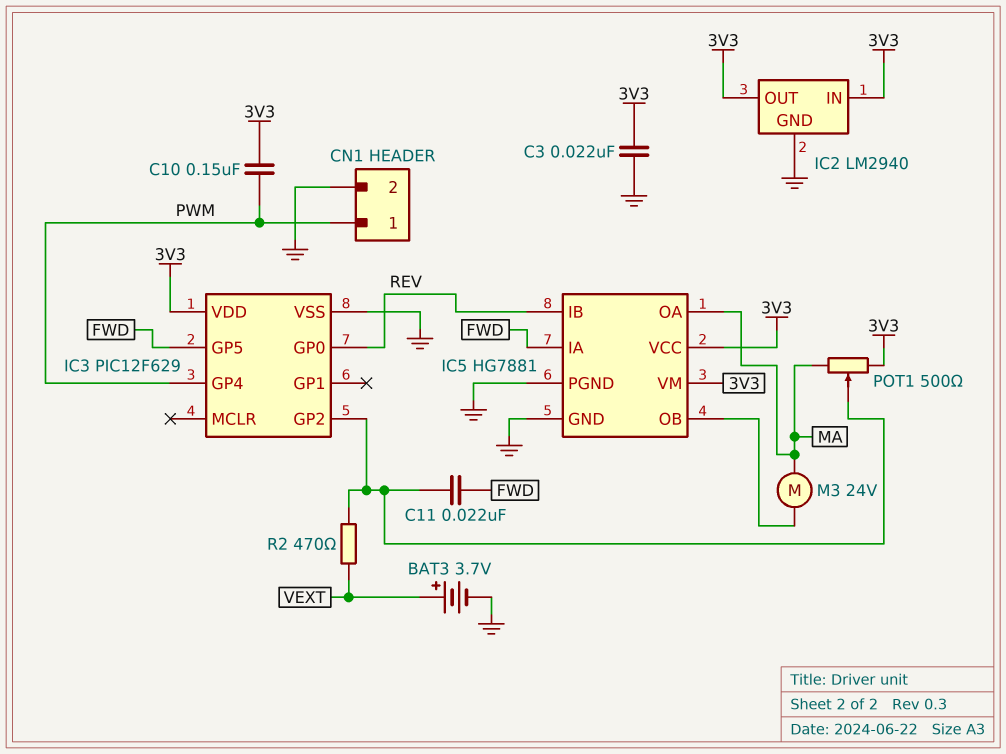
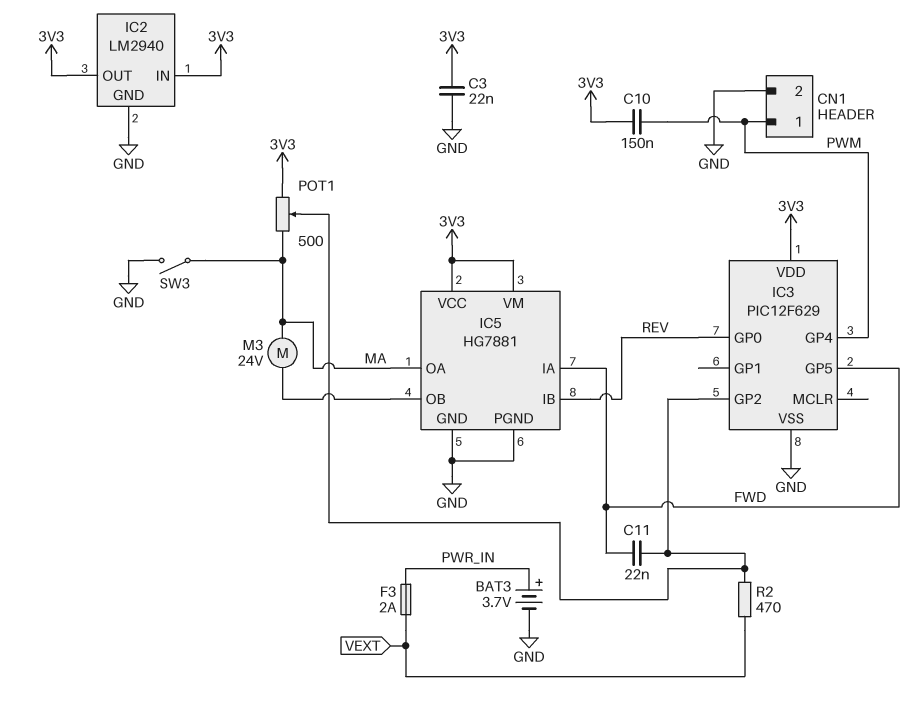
BAT3: 3.7V (plus VEXT, minus GND) -> 3.7V (plus PWR_IN, minus GND)
F3: none -> 2A (PWR_IN, VEXT)
SW3: none -> switch (GND, MA)

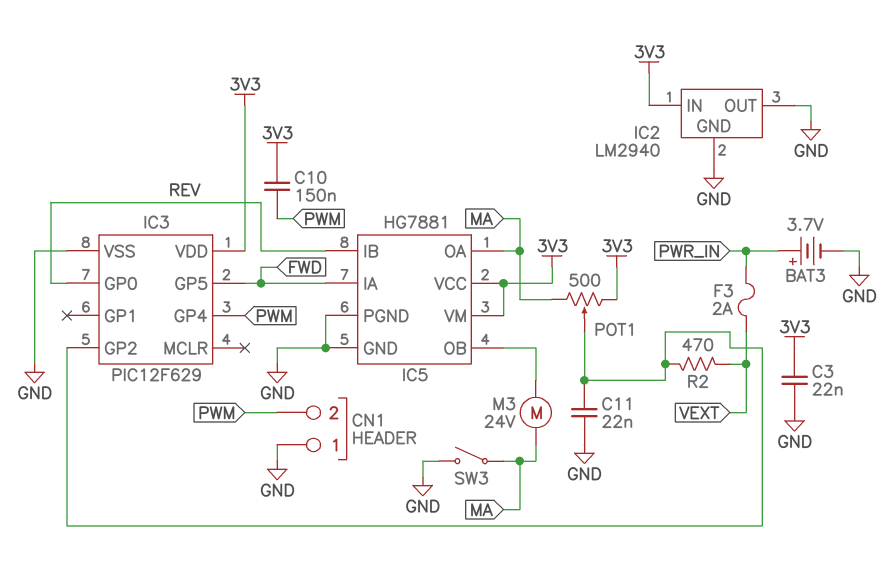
C11: 22nF (FWD, IC3/GP2) -> 22nF (GND, IC3/GP2)
CN1 pin 1: PWM -> GND
CN1 pin 2: GND -> PWM
IC2 pin OUT: 3V3 -> GND

